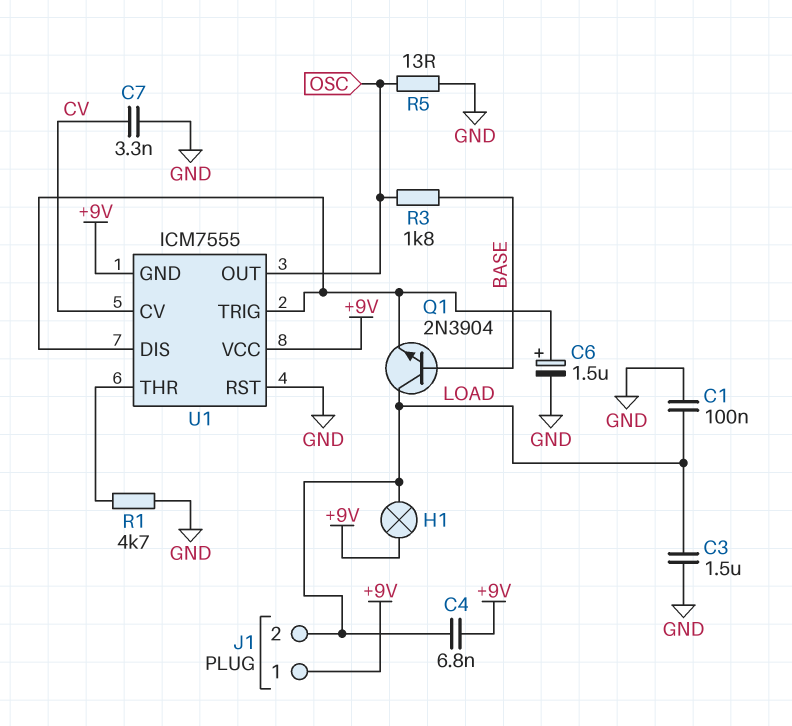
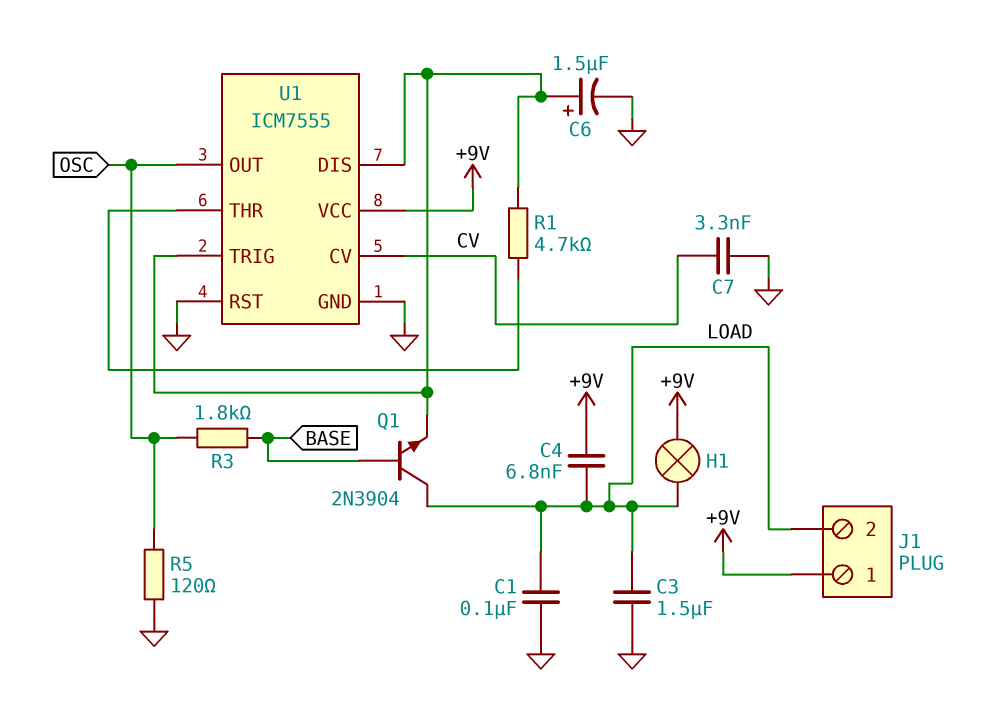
R1: 4.7k (GND, U1/THR) -> 4.7k (U1/DIS, U1/THR)
R5: 13 (GND, OSC) -> 120 (GND, OSC)
U1 pin GND: +9V -> GND

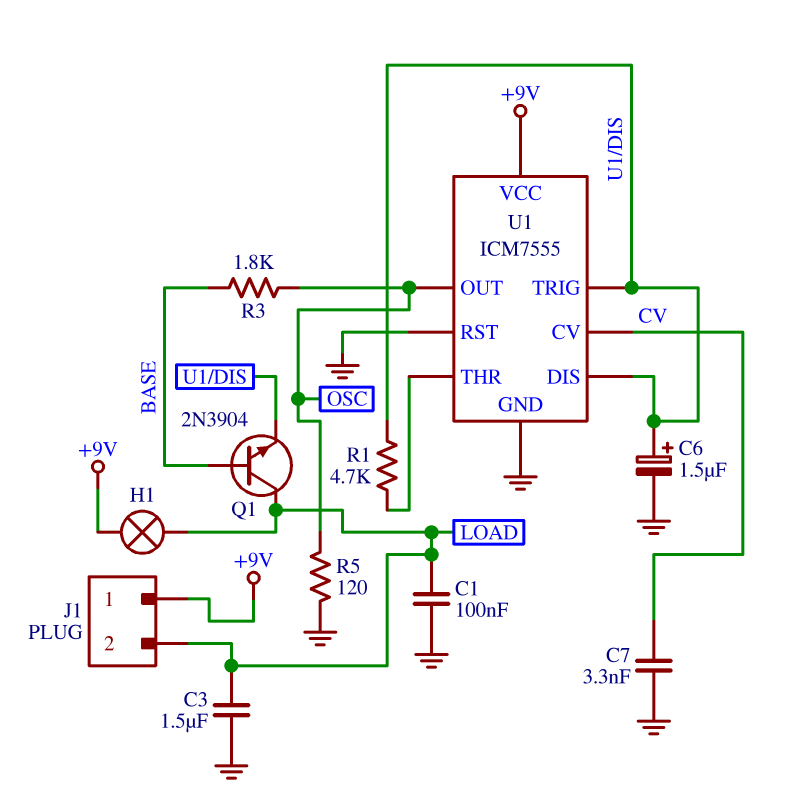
C4: 6.8nF (+9V, LOAD) -> none

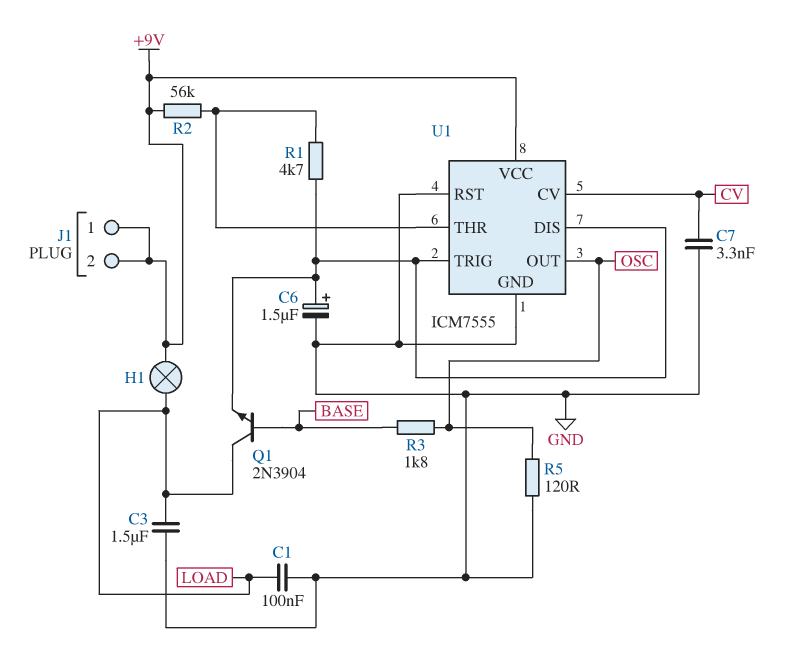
J1 pin 2: LOAD -> +9V
R2: none -> 56k (+9V, U1/THR)

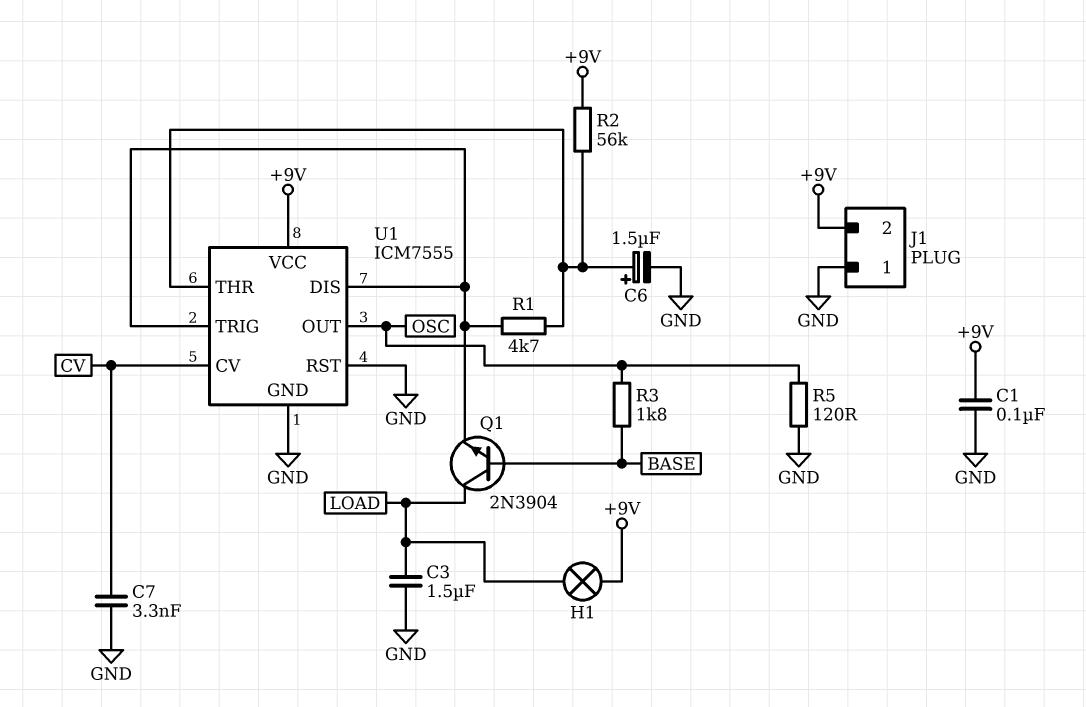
C1: 100nF (GND, LOAD) -> 100nF (+9V, GND)
C6: 1.5uF (plus U1/DIS, minus GND) -> 1.5uF (plus U1/THR, minus GND)
J1 pin 1: +9V -> GND

